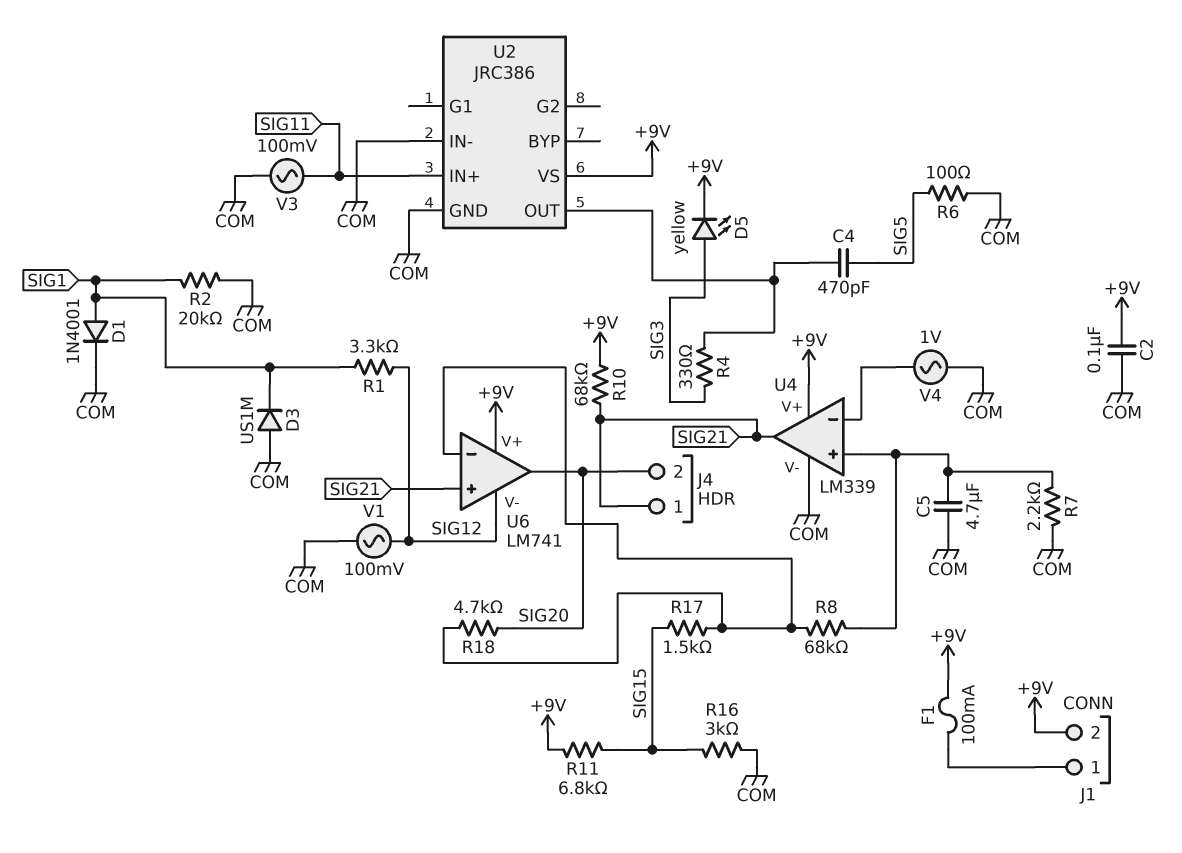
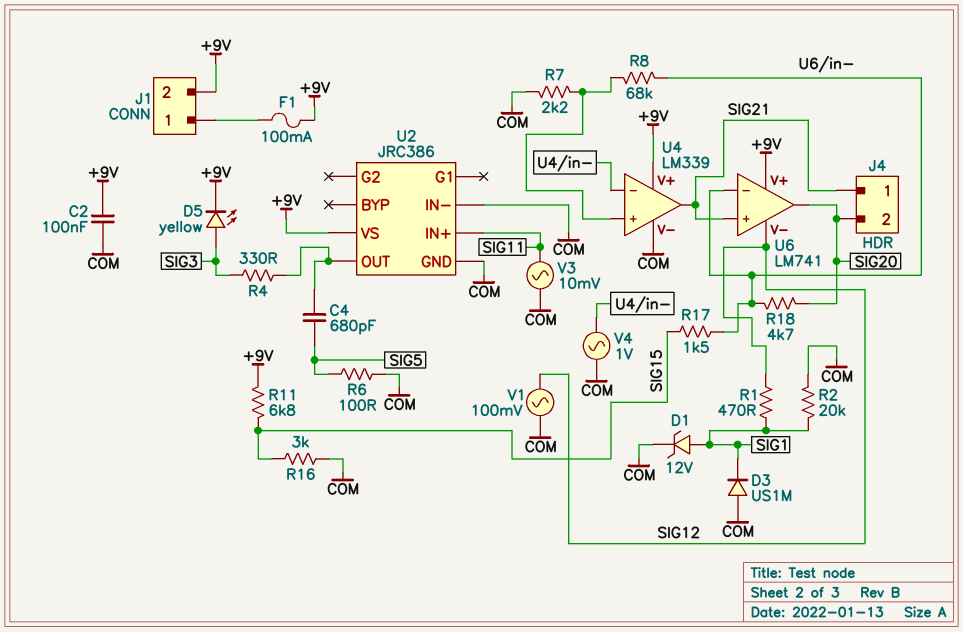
C4: 470pF (SIG5, U2/OUT) -> 680pF (SIG5, U2/OUT)
C5: 4.7uF (COM, U4/in+) -> none
D1: diode 1N4001 (A SIG1, K COM) -> zener 12V (A SIG1, K COM)
R1: 3.3k (SIG1, SIG12) -> 470 (SIG1, SIG12)
R10: 68k (+9V, SIG21) -> none
V3: AC 100mV (COM, SIG11) -> AC 10mV (COM, SIG11)

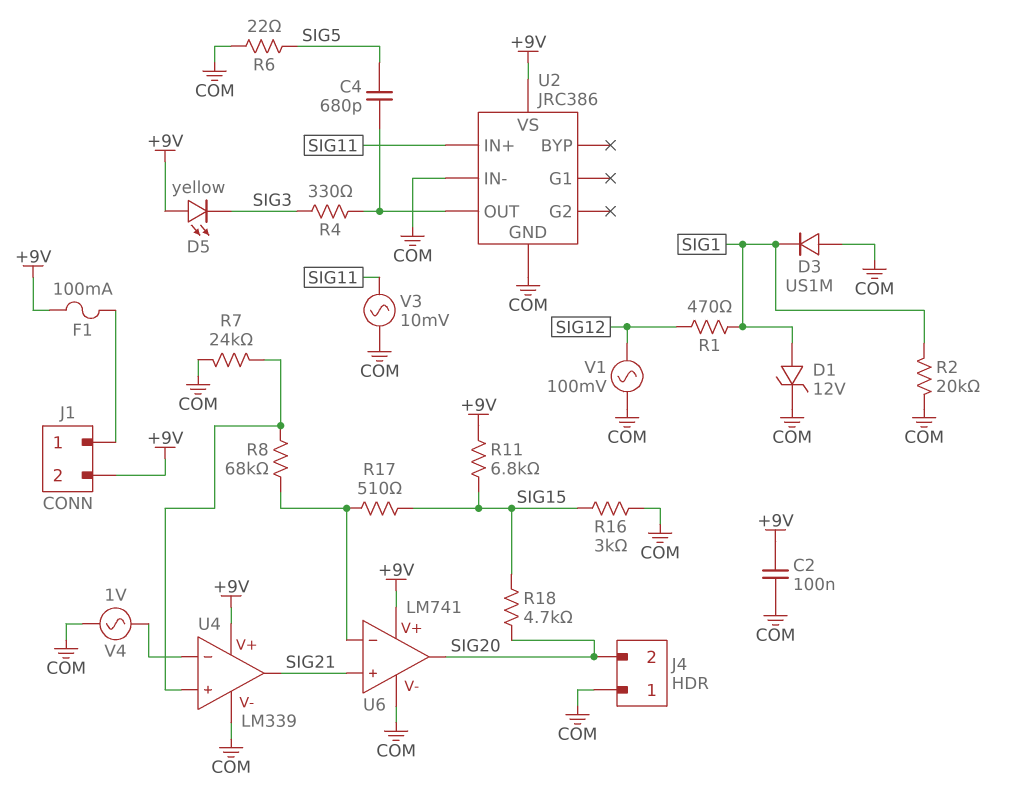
D5: LED yellow (A SIG3, K +9V) -> LED yellow (A +9V, K SIG3)
J4 pin 1: SIG21 -> COM
R6: 100 (COM, SIG5) -> 22 (COM, SIG5)
R7: 2.2k (COM, U4/in+) -> 24k (COM, U4/in+)
R17: 1.5k (SIG15, U6/in-) -> 510 (SIG15, U6/in-)
R18: 4.7k (SIG20, U6/in-) -> 4.7k (SIG15, SIG20)
U6 pin V-: SIG12 -> COM

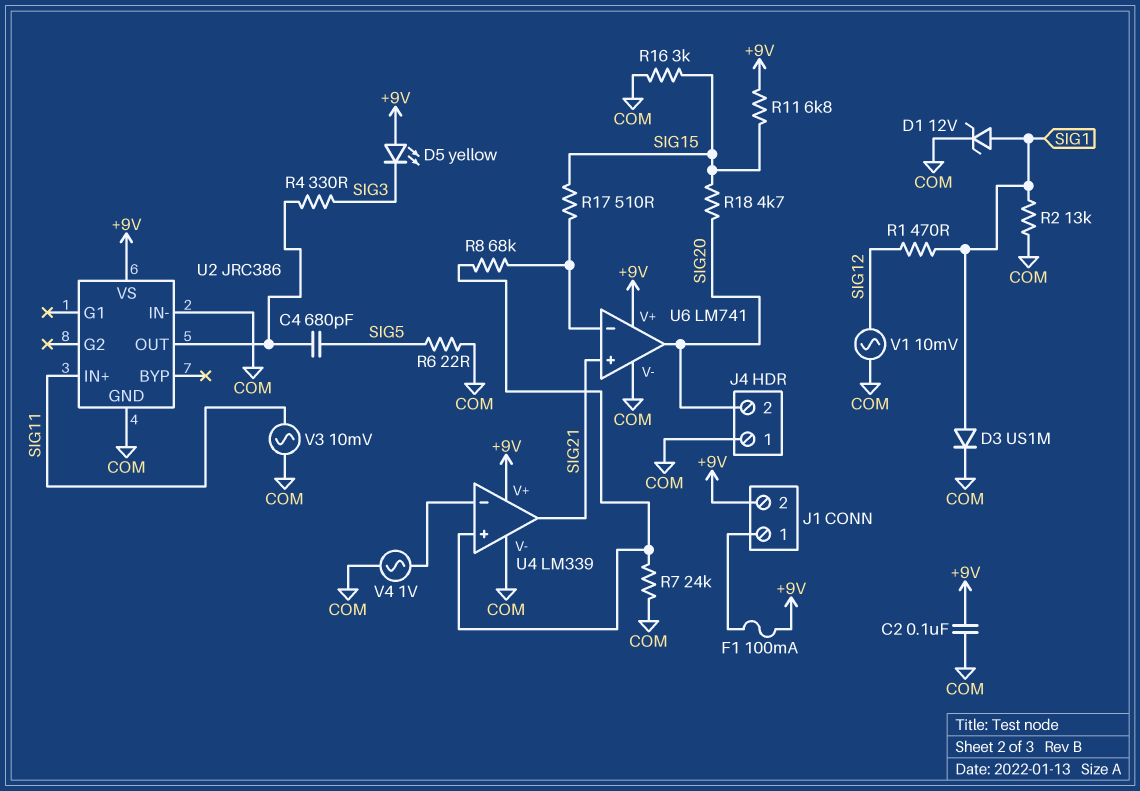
D3: diode US1M (A COM, K SIG1) -> diode US1M (A SIG1, K COM)
R2: 20k (COM, SIG1) -> 13k (COM, SIG1)
V1: AC 100mV (COM, SIG12) -> AC 10mV (COM, SIG12)

